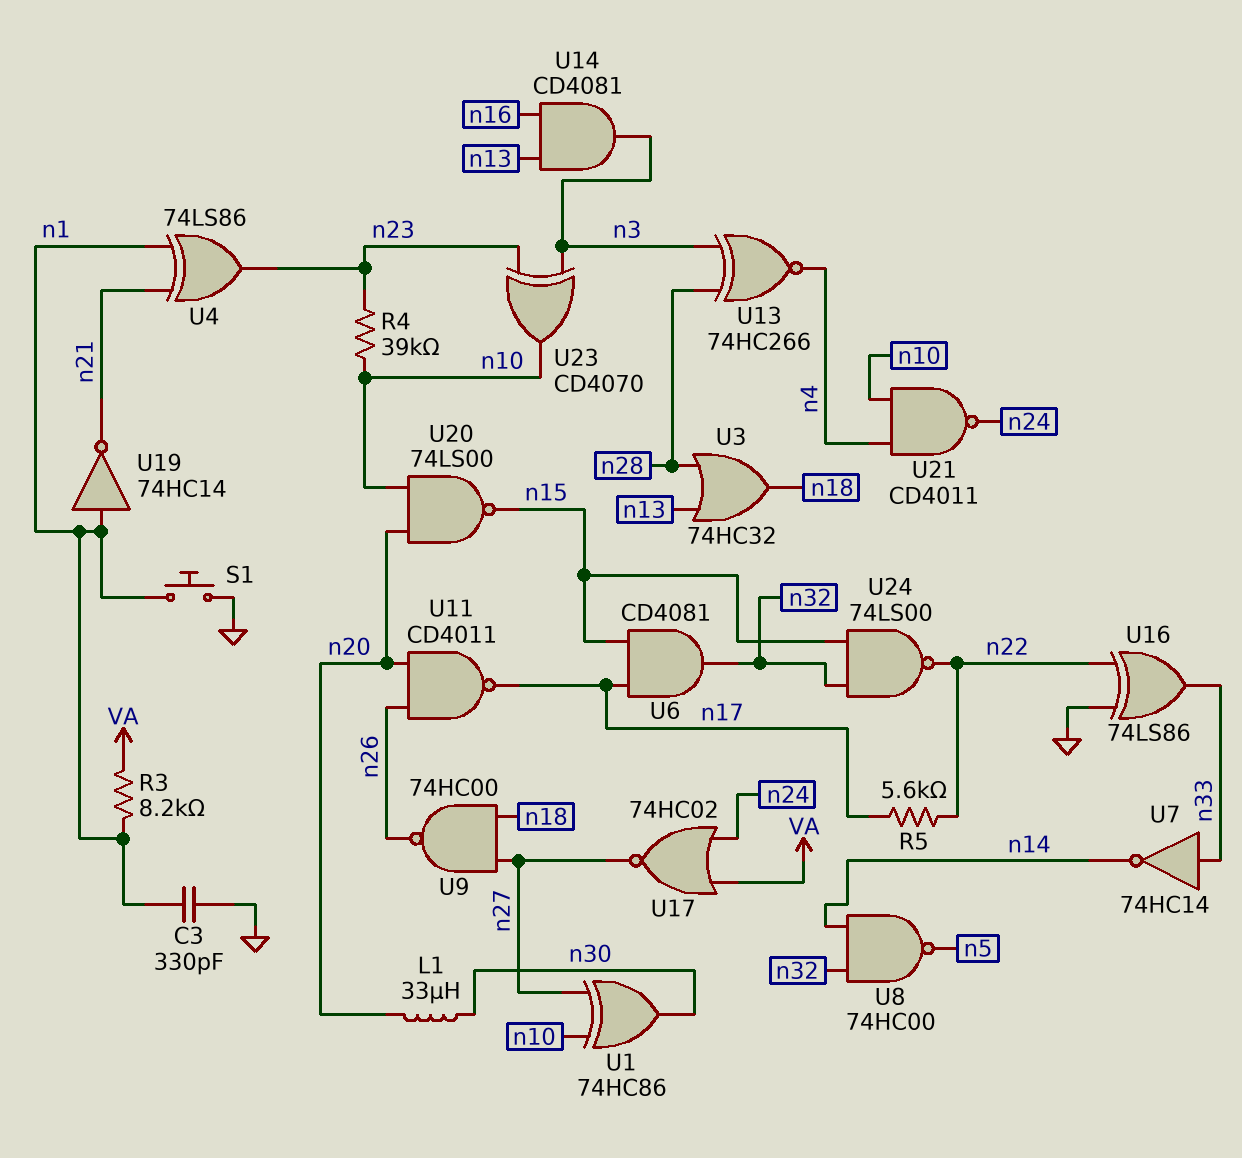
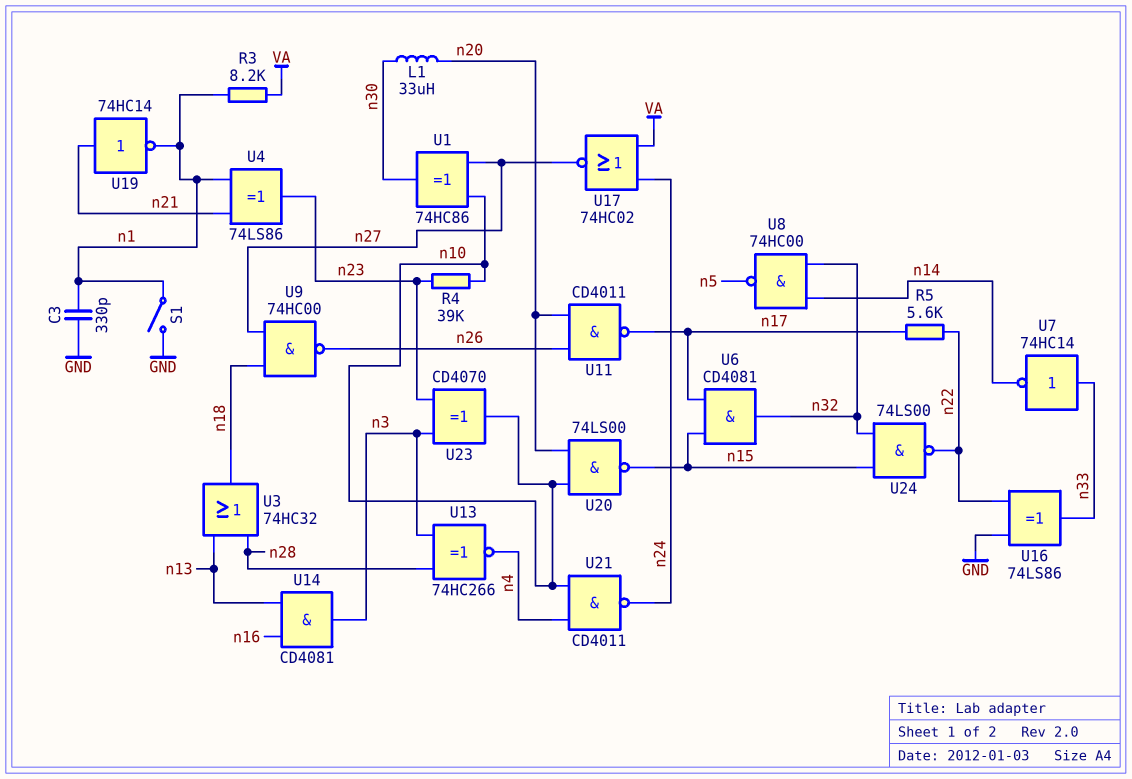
S1: button (GND, n1) -> switch (GND, n1)
U19: NOT 74HC14 (in n1, out n21) -> NOT 74HC14 (in n21, out n1)

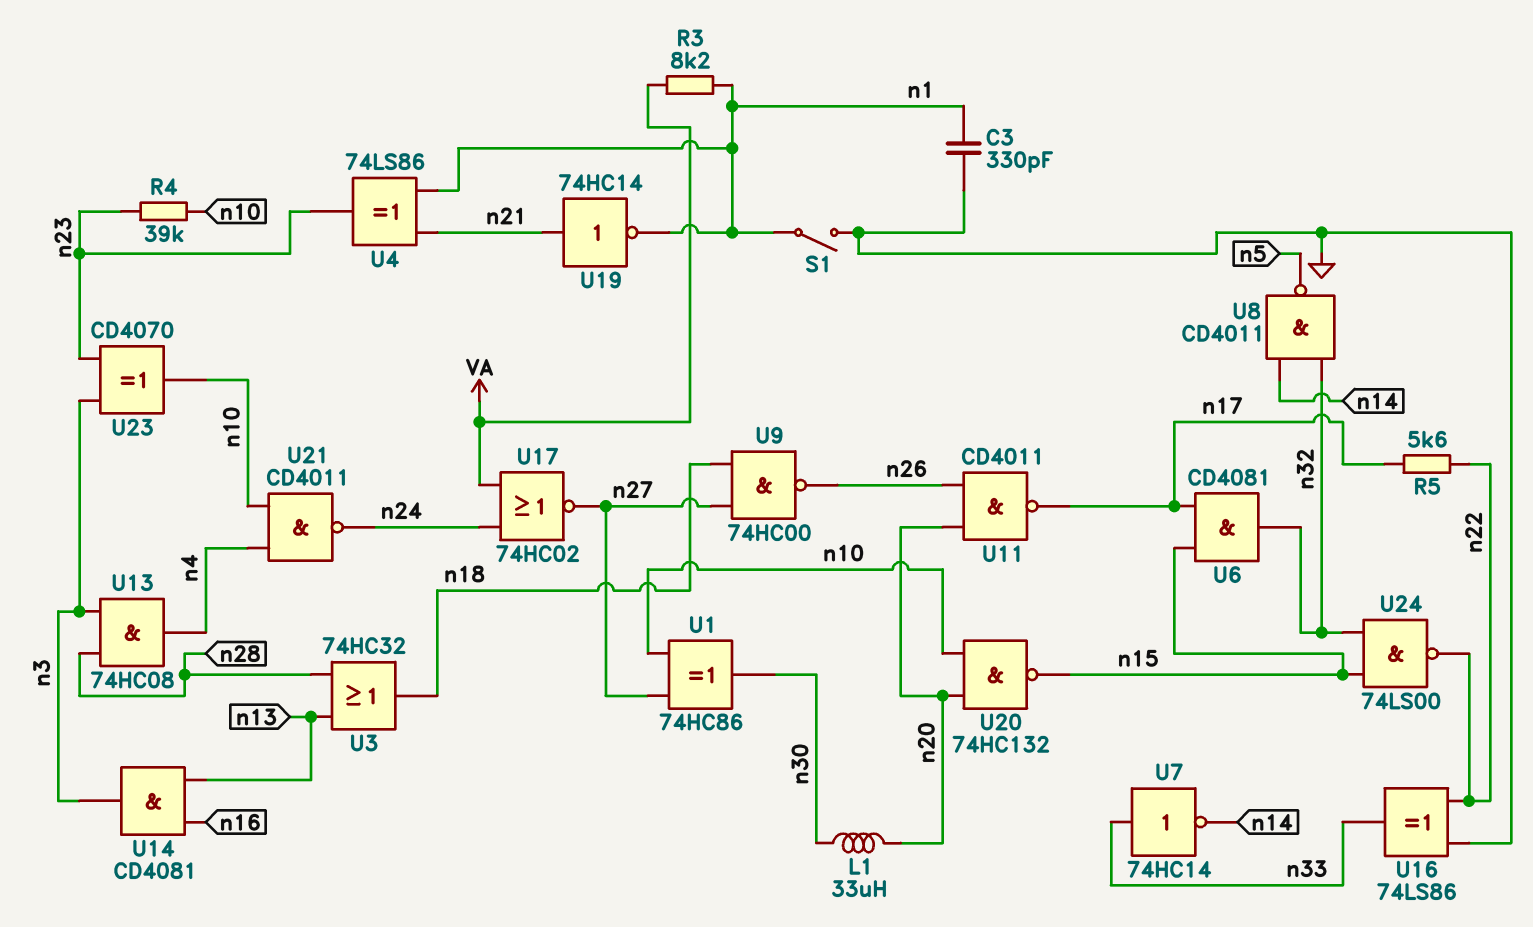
U8: NAND 74HC00 (in n14, in n32, out n5) -> NAND CD4011 (in n14, in n32, out n5)
U13: XNOR 74HC266 (in n3, in n28, out n4) -> AND 74HC08 (in n3, in n28, out n4)
U20: NAND 74LS00 (in n10, in n20, out n15) -> NAND 74HC132 (in n10, in n20, out n15)

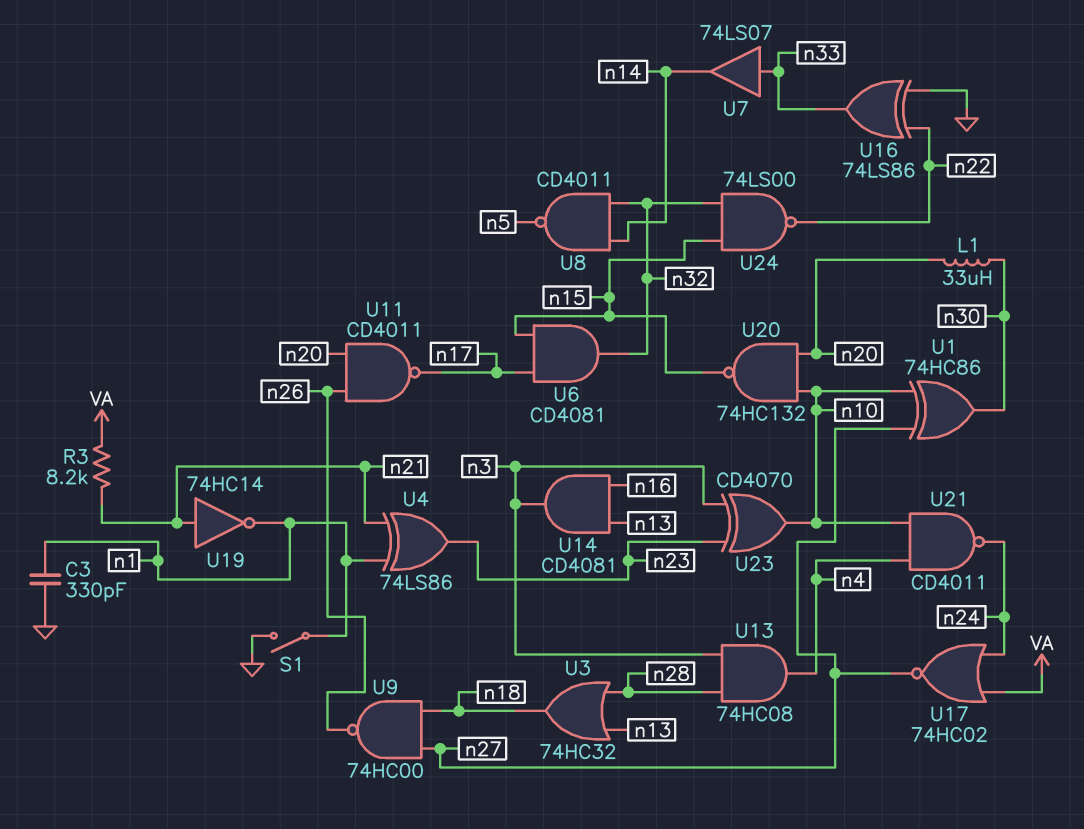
R3: 8.2k (VA, n1) -> 8.2k (VA, n21)
R4: 39k (n10, n23) -> none
R5: 5.6k (n17, n22) -> none
U7: NOT 74HC14 (in n33, out n14) -> buffer 74LS07 (in n33, out n14)

